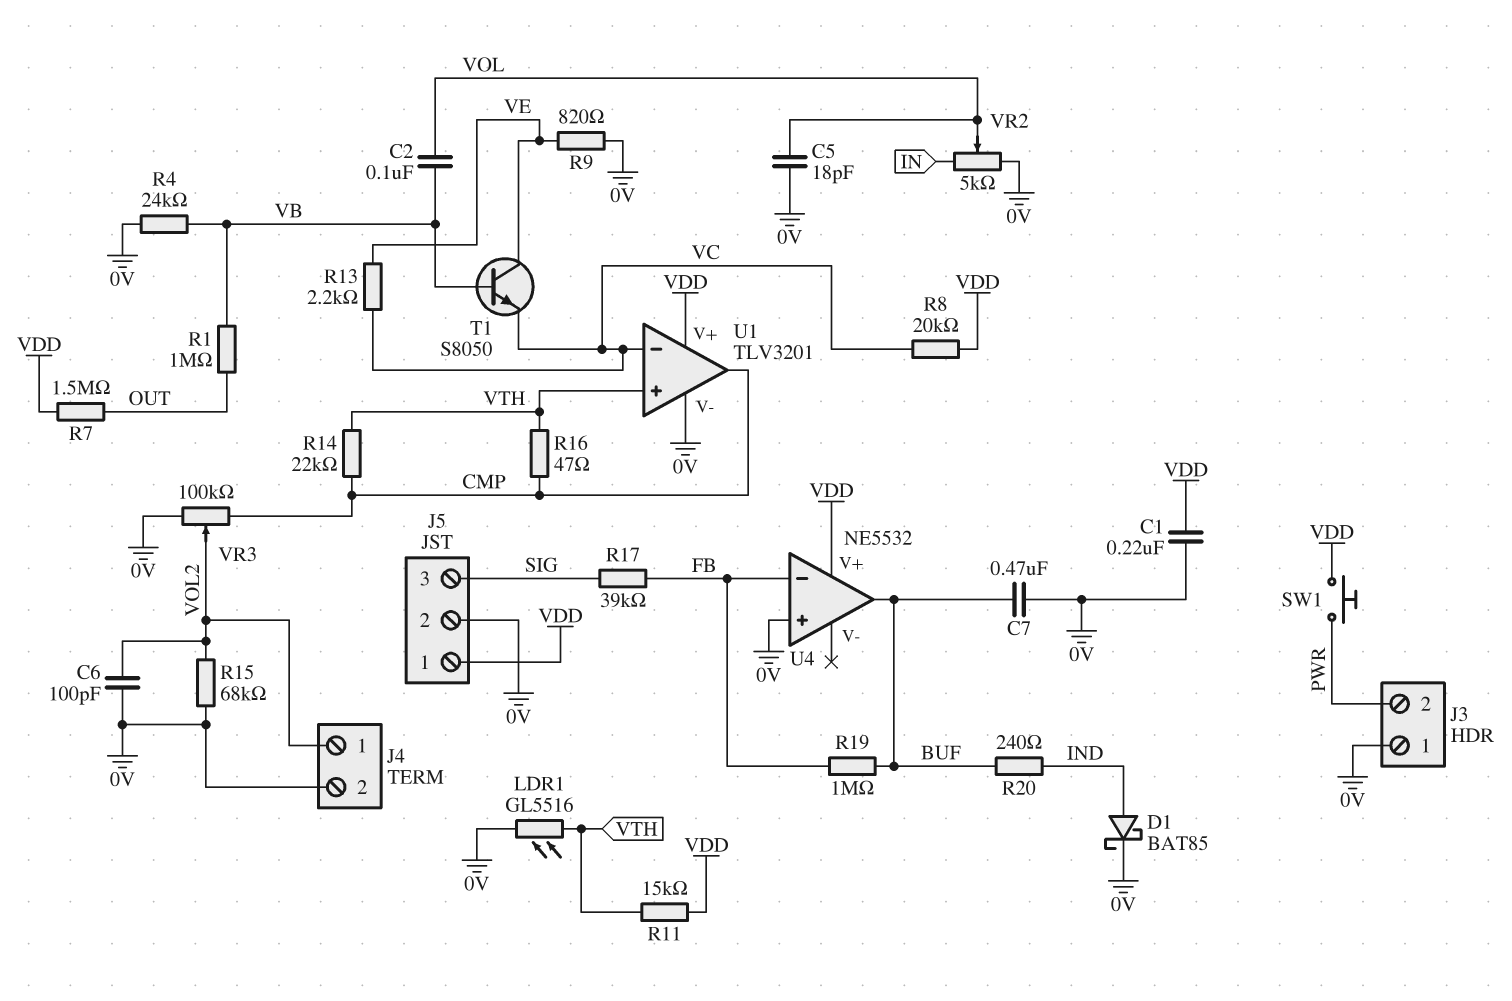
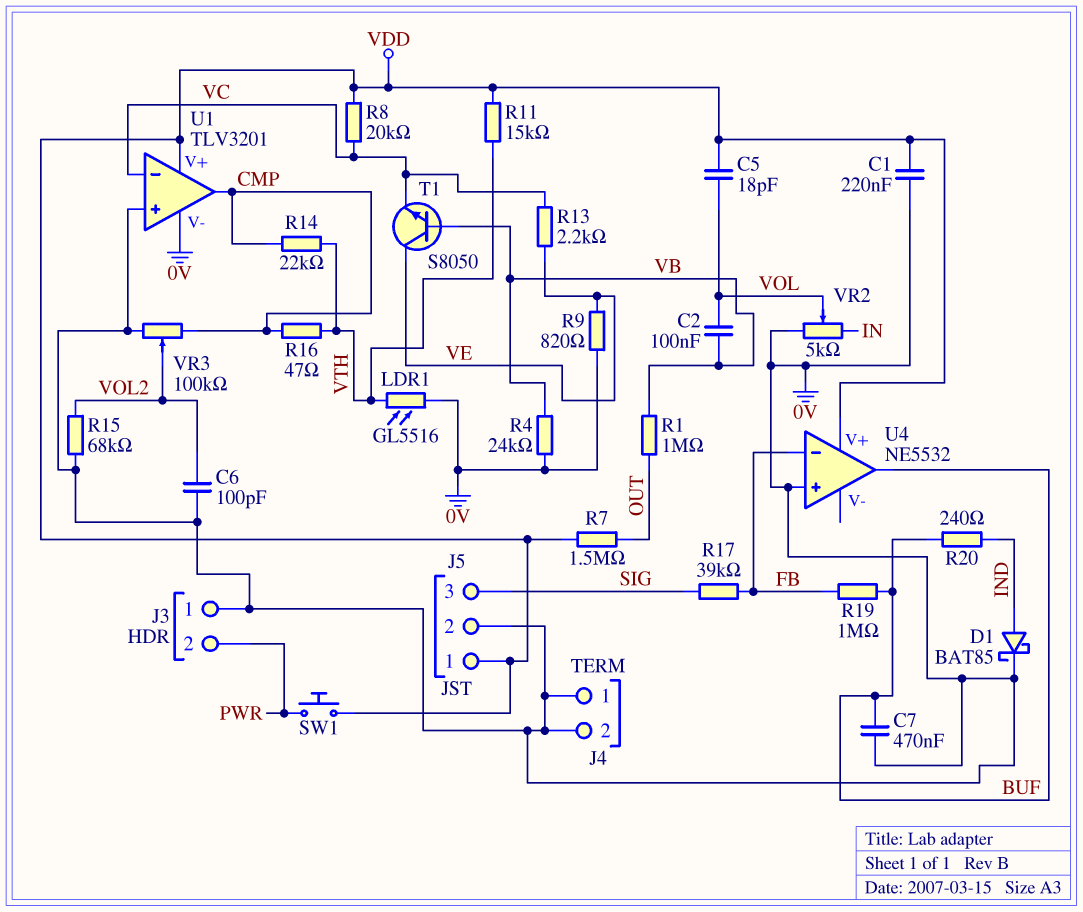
C5: 18pF (0V, VOL) -> 18pF (VDD, VOL)
J4 pin 1: VOL2 -> 0V
U1 pin in+: VTH -> 0V

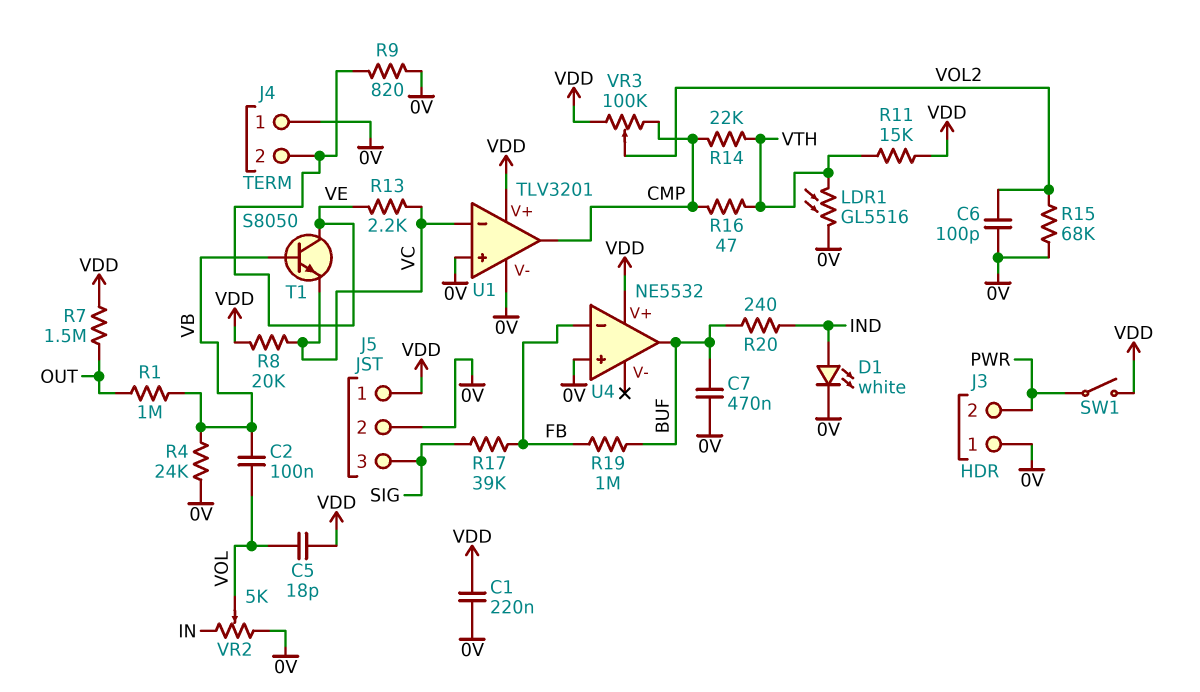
D1: schottky BAT85 (A IND, K 0V) -> LED white (A IND, K 0V)
J4 pin 2: 0V -> VE
SW1: button (PWR, VDD) -> switch (PWR, VDD)
VR3: 100k (0V, CMP, wiper VOL2) -> 100k (CMP, VDD, wiper VOL2)

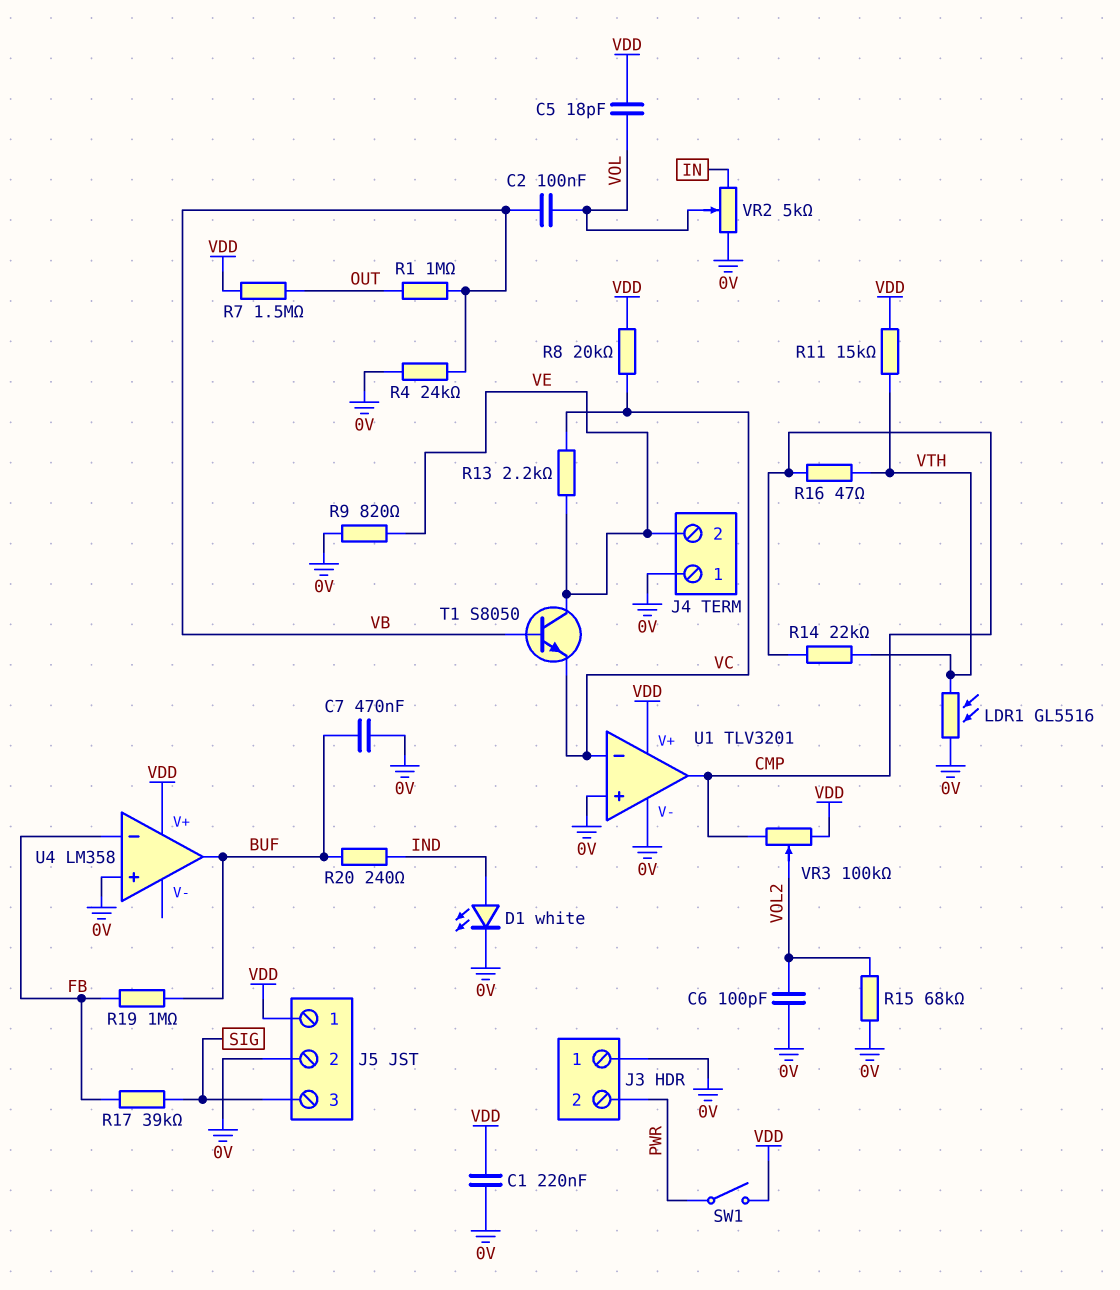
U4: NE5532 -> LM358

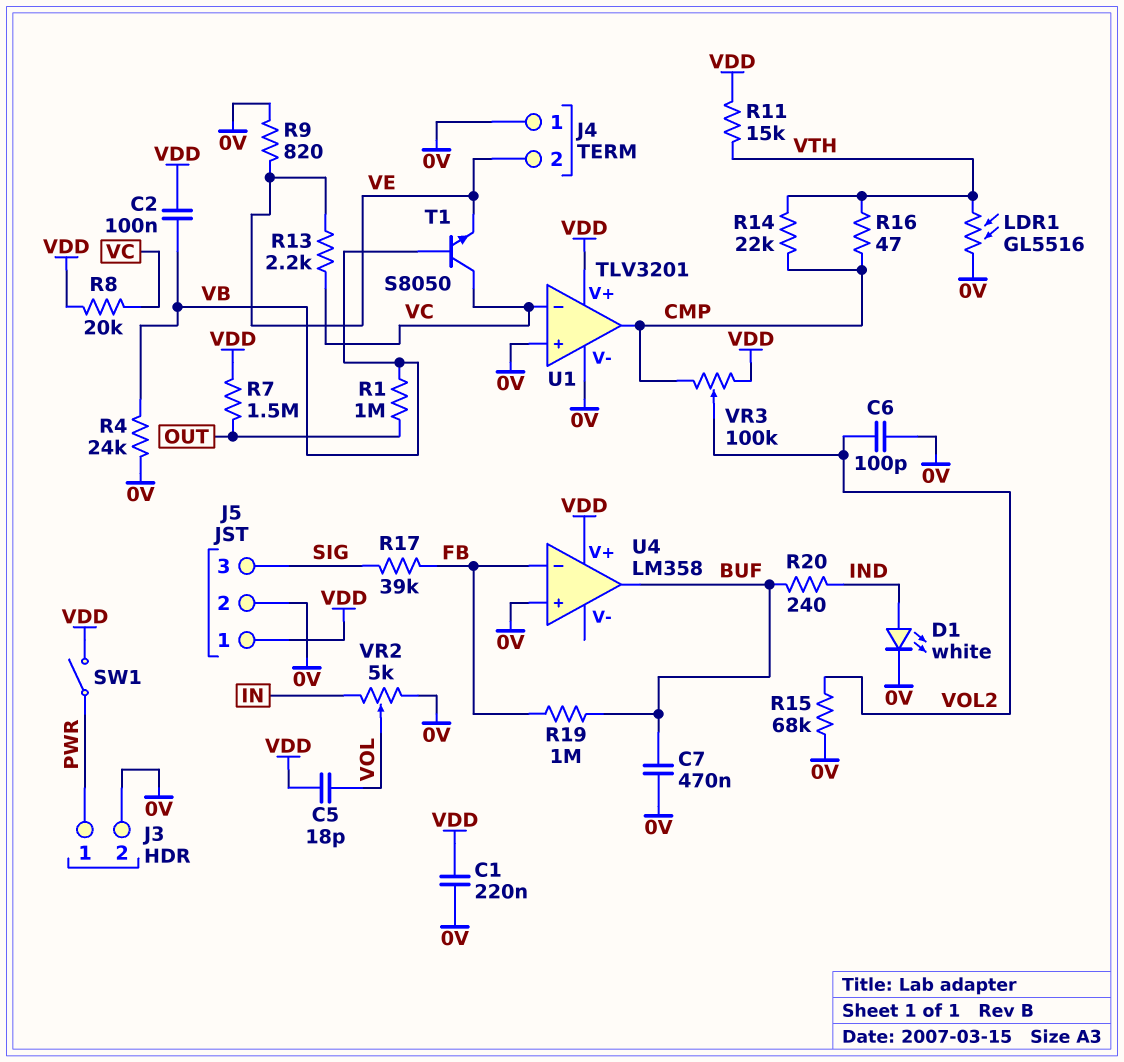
C2: 100nF (VB, VOL) -> 100nF (VB, VDD)
J3 pin 1: 0V -> PWR
J3 pin 2: PWR -> 0V
T1: NPN S8050 (B VB, C VE, E VC) -> NPN S8050 (B VB, C VC, E VE)

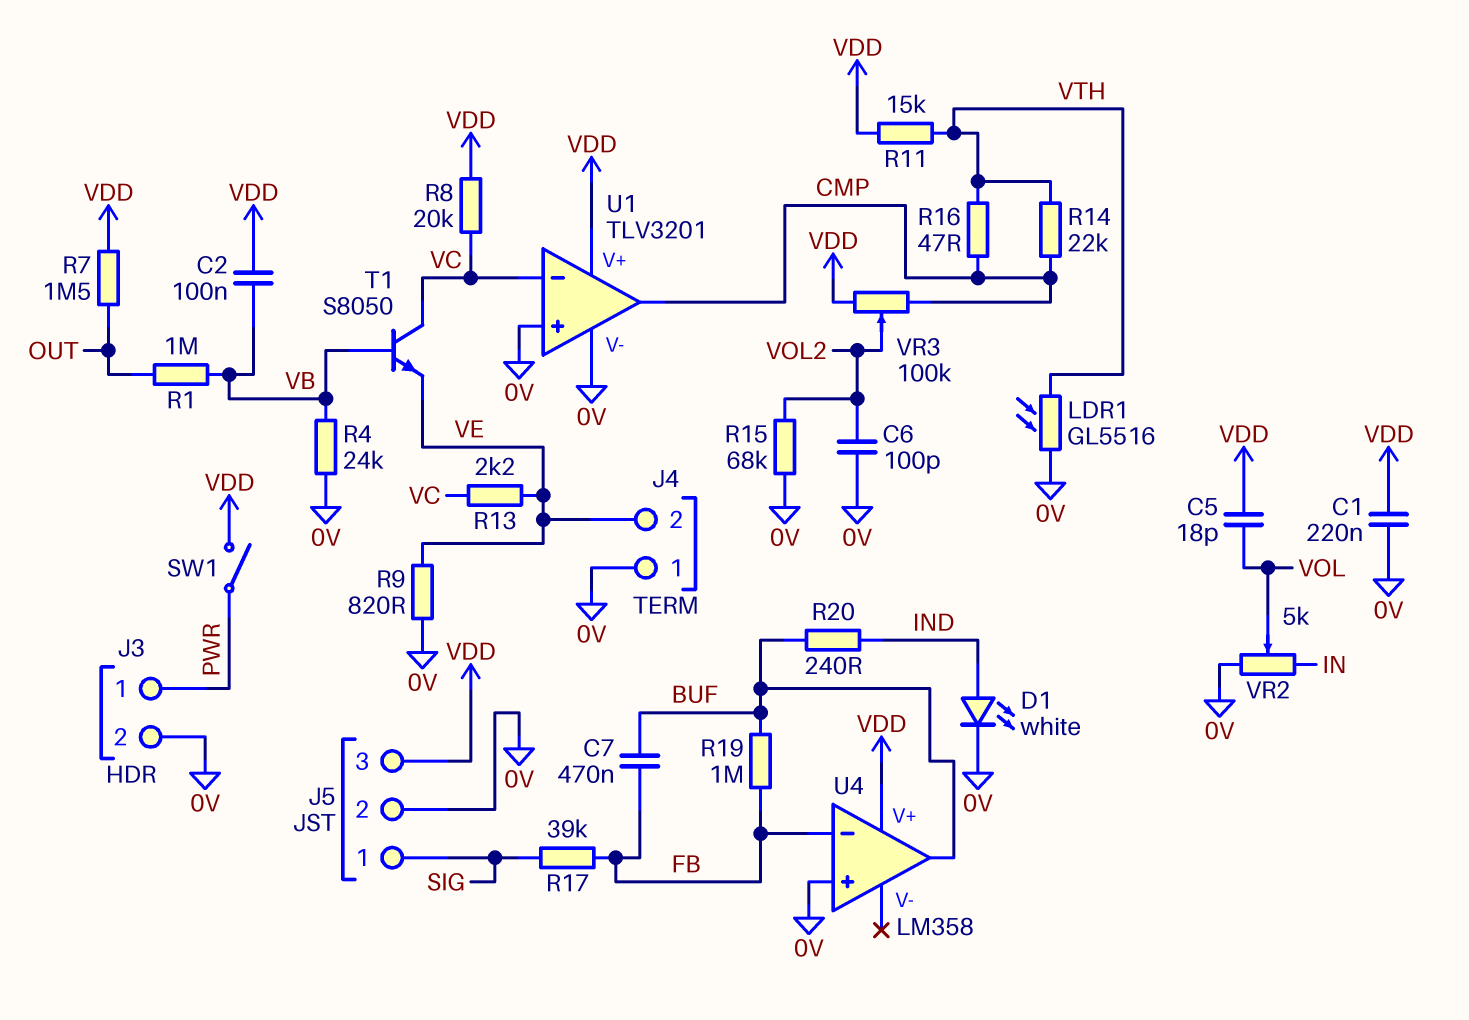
C7: 470nF (0V, BUF) -> 470nF (BUF, FB)
J5 pin 1: VDD -> SIG
J5 pin 3: SIG -> VDD

